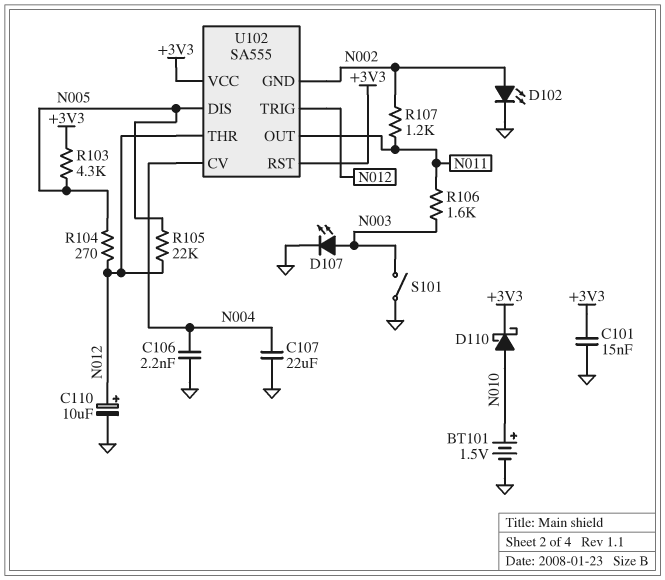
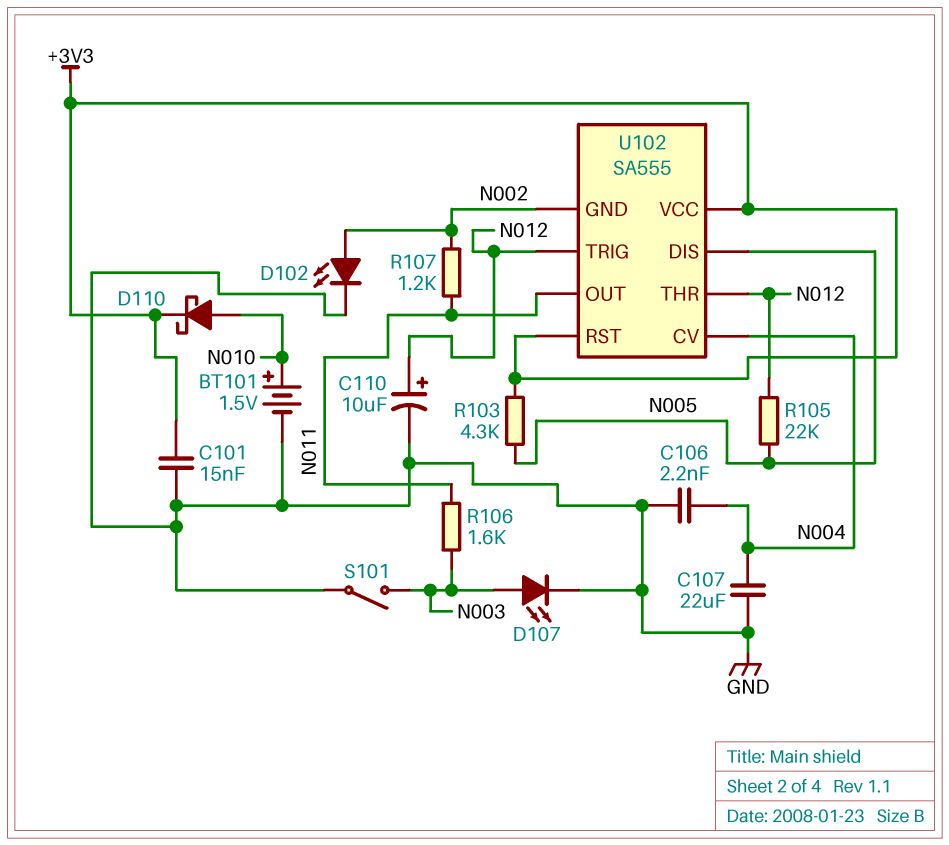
R104: 270 (N005, N012) -> none

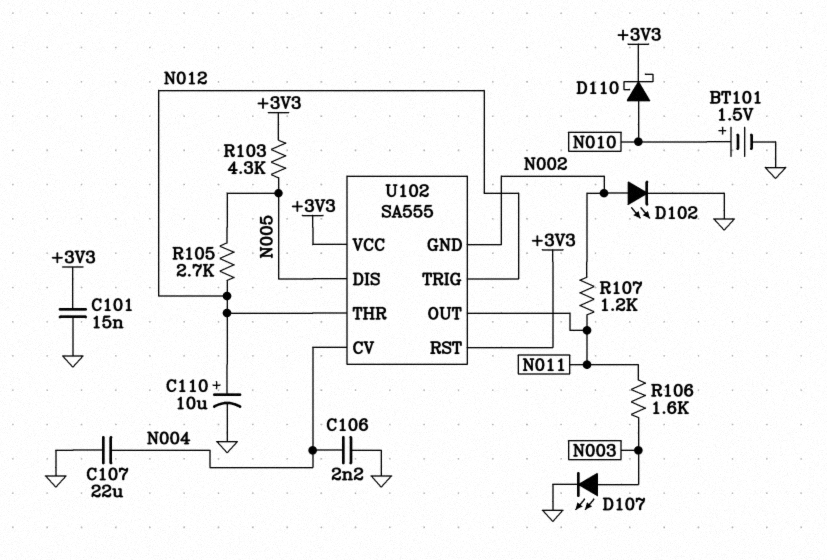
R105: 22k (N005, N012) -> 2.7k (N005, N012)
S101: switch (GND, N003) -> none

